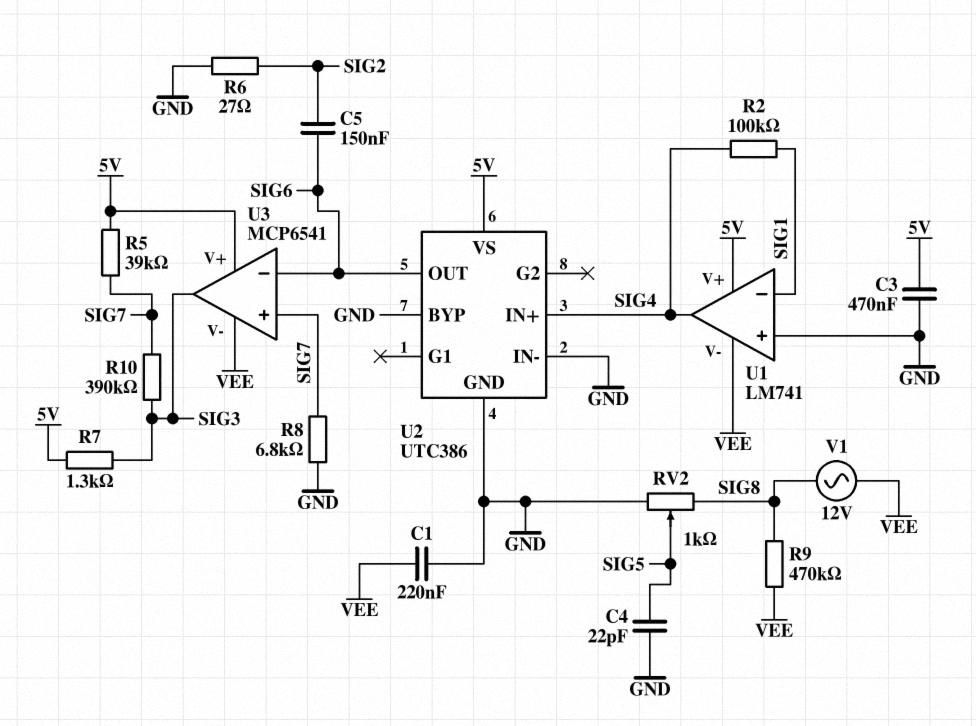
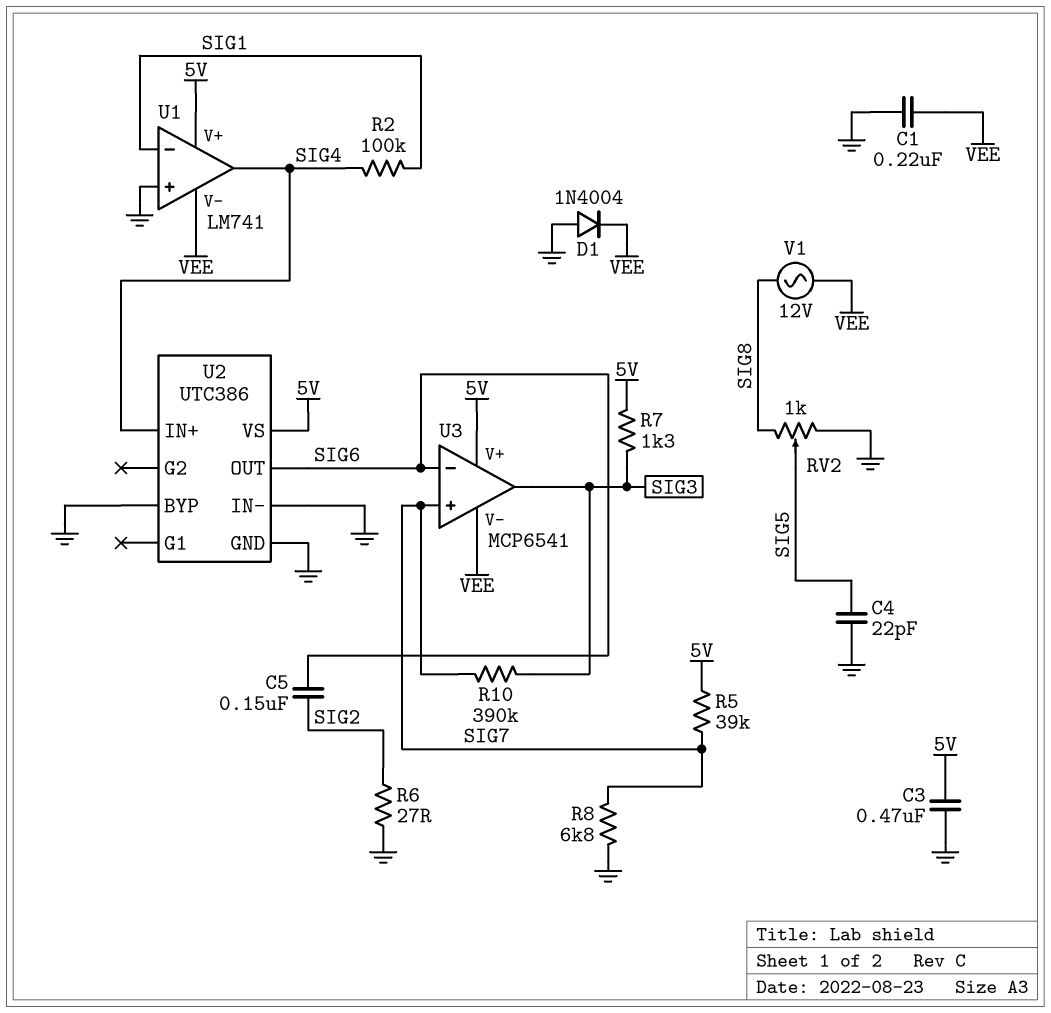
D1: none -> diode 1N4004 (A GND, K VEE)
R9: 470k (SIG8, VEE) -> none

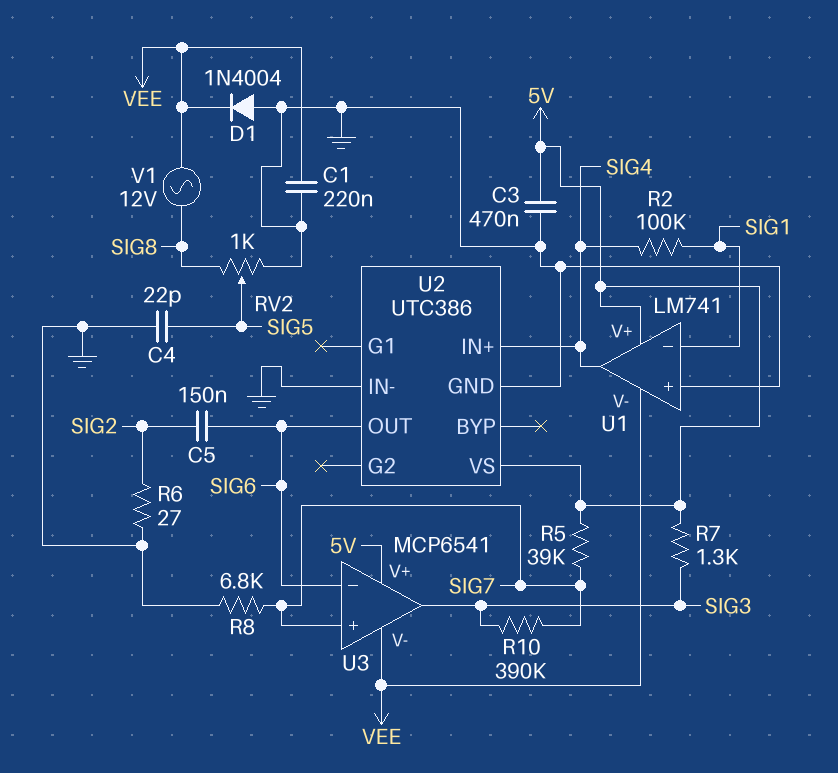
U2 pin BYP: GND -> none

